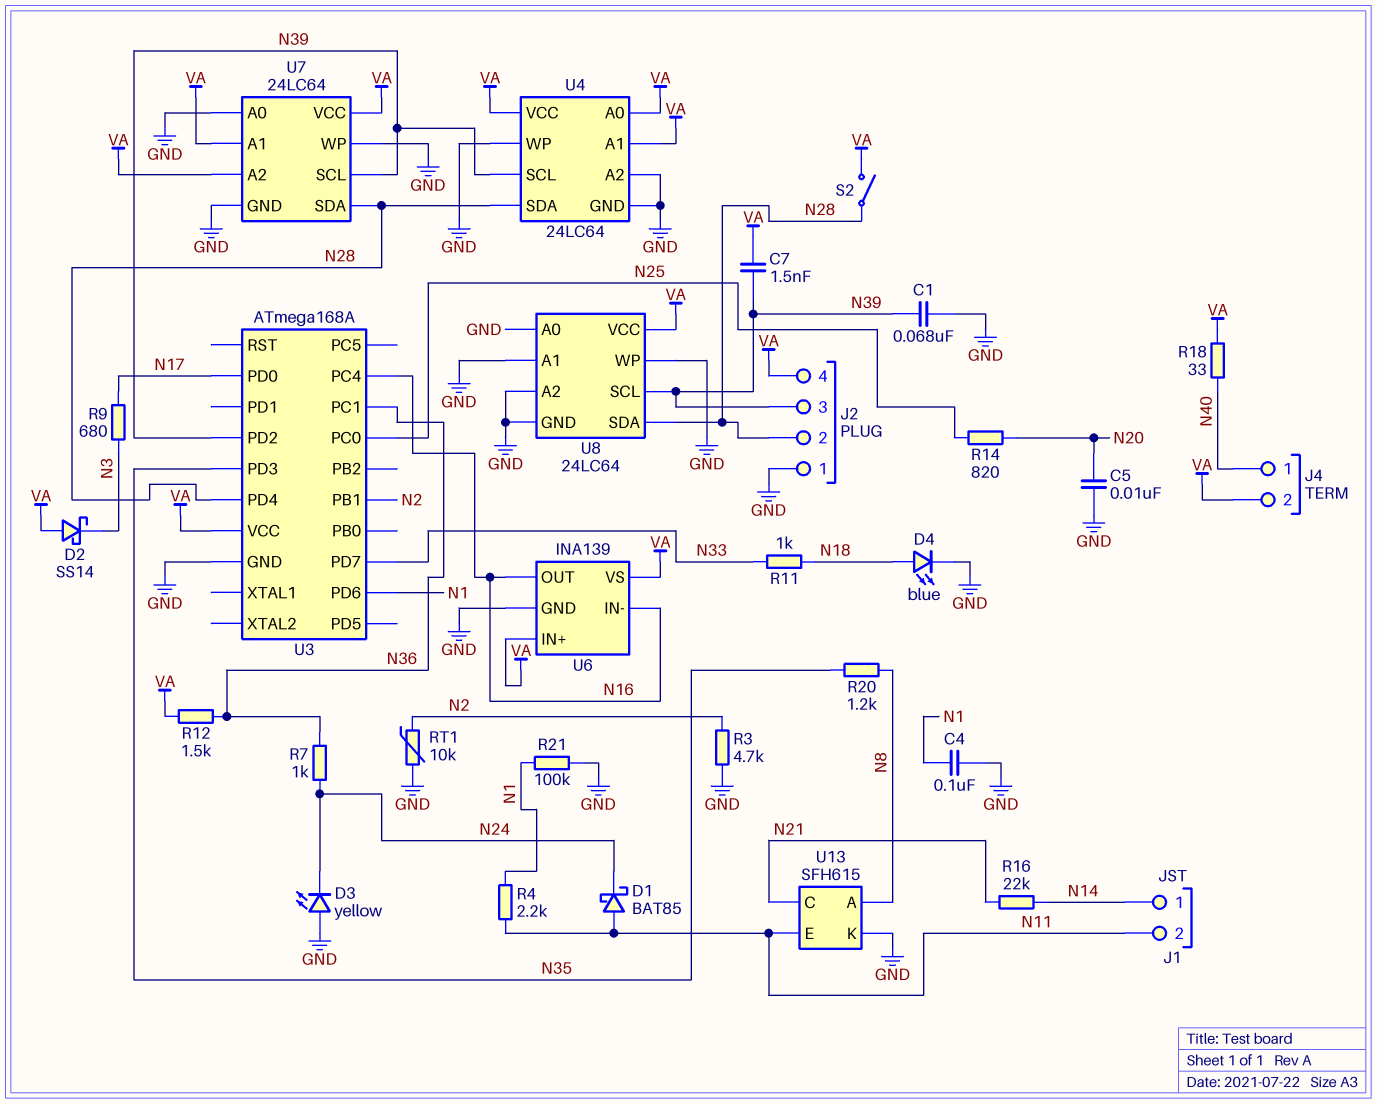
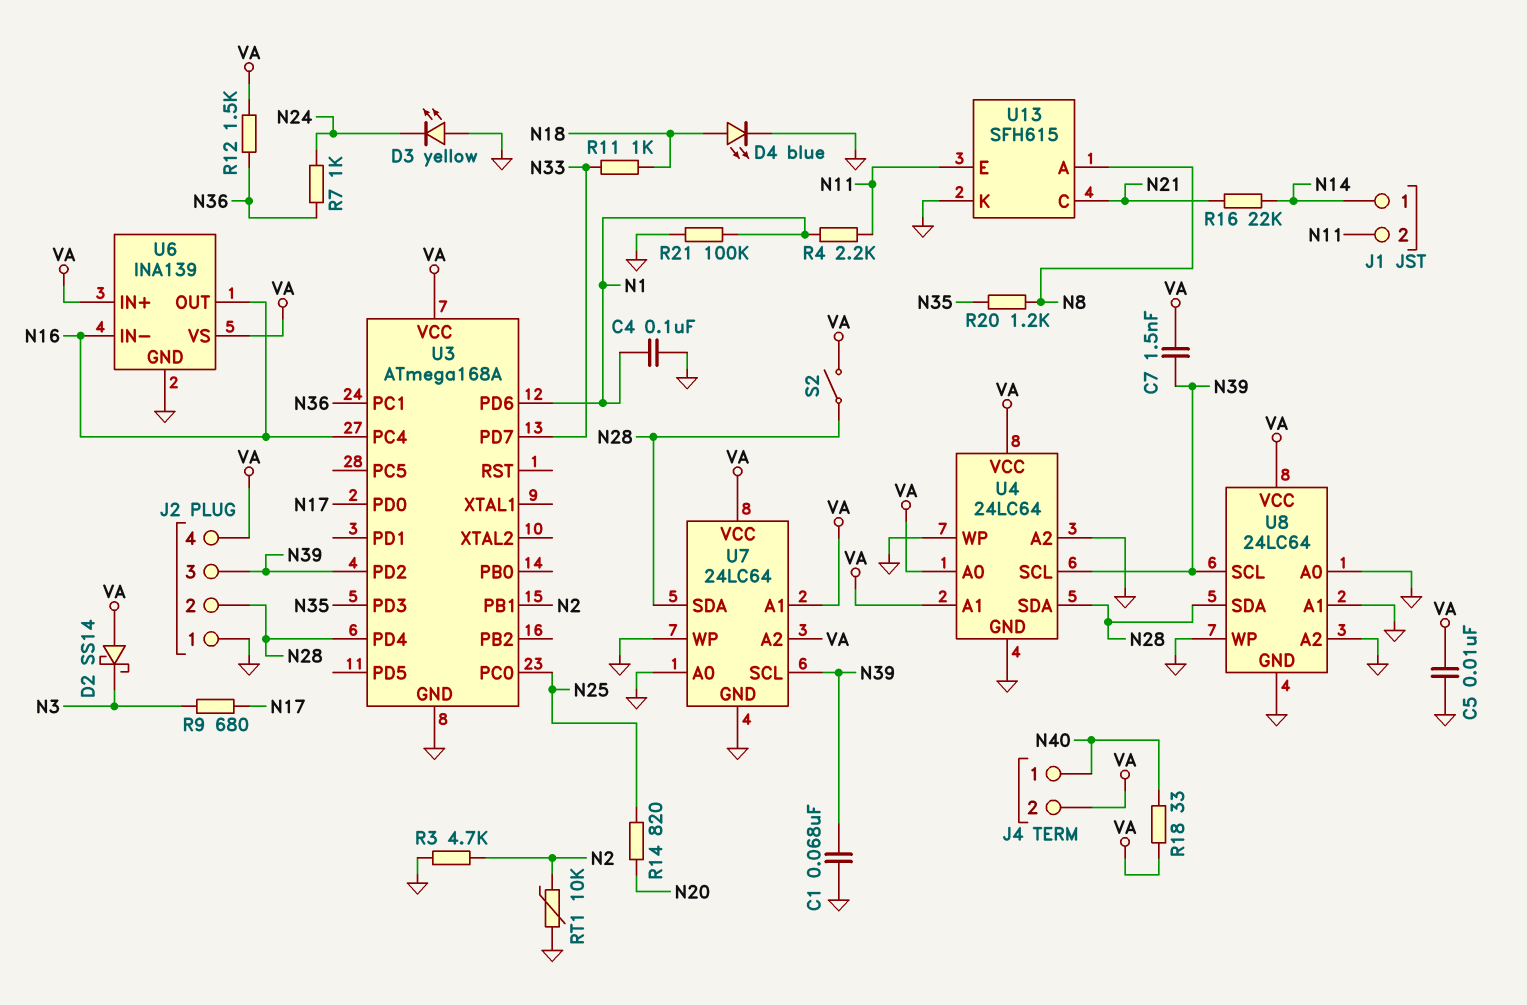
C5: 10nF (GND, N20) -> 10nF (GND, VA)
D1: schottky BAT85 (A N11, K N24) -> none

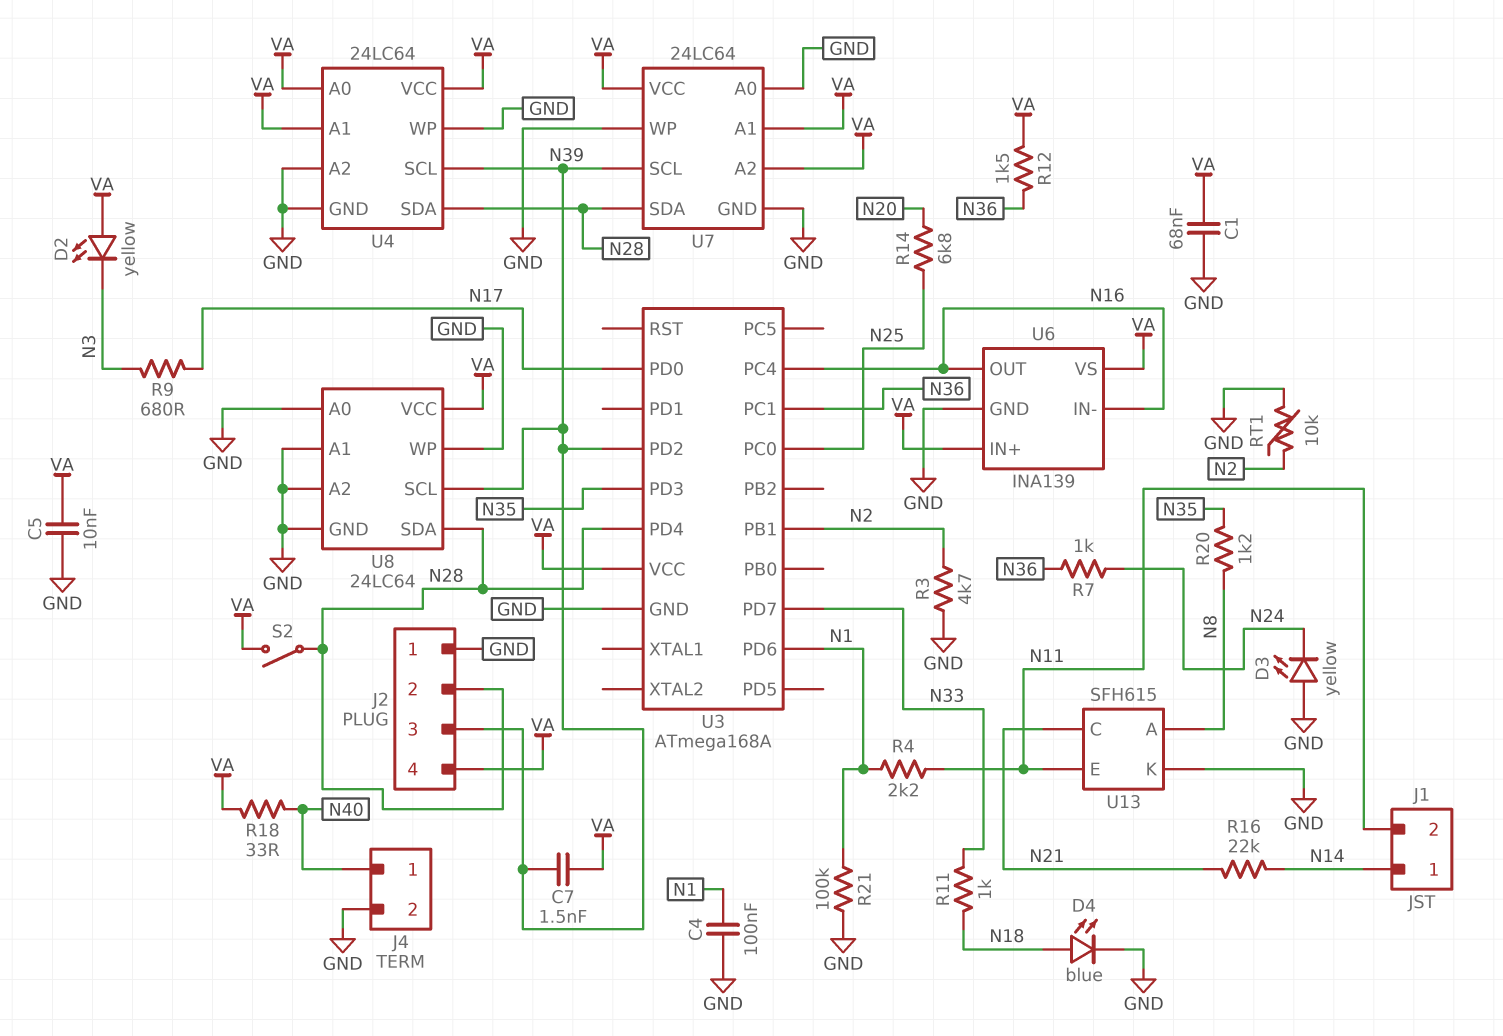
C1: 68nF (GND, N39) -> 68nF (GND, VA)
D2: schottky SS14 (A VA, K N3) -> LED yellow (A VA, K N3)
J4 pin 2: VA -> GND
R14: 820 (N20, N25) -> 6.8k (N20, N25)

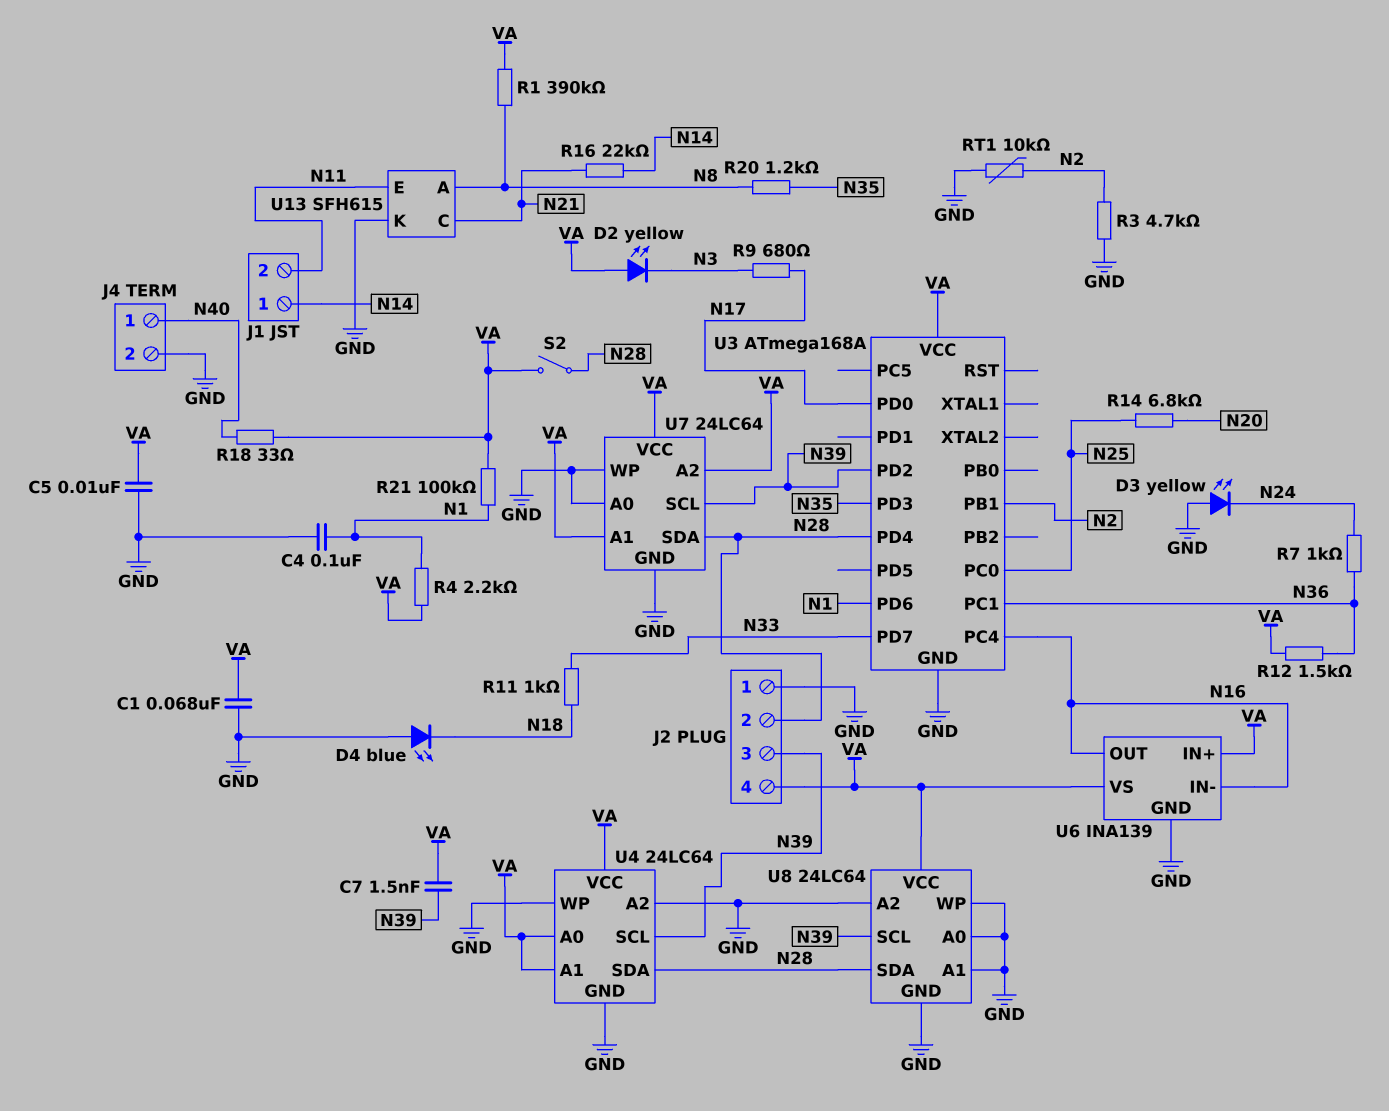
D4: LED blue (A N18, K GND) -> LED blue (A GND, K N18)
R1: none -> 390k (N8, VA)
R4: 2.2k (N1, N11) -> 2.2k (N1, VA)
R21: 100k (GND, N1) -> 100k (N1, VA)

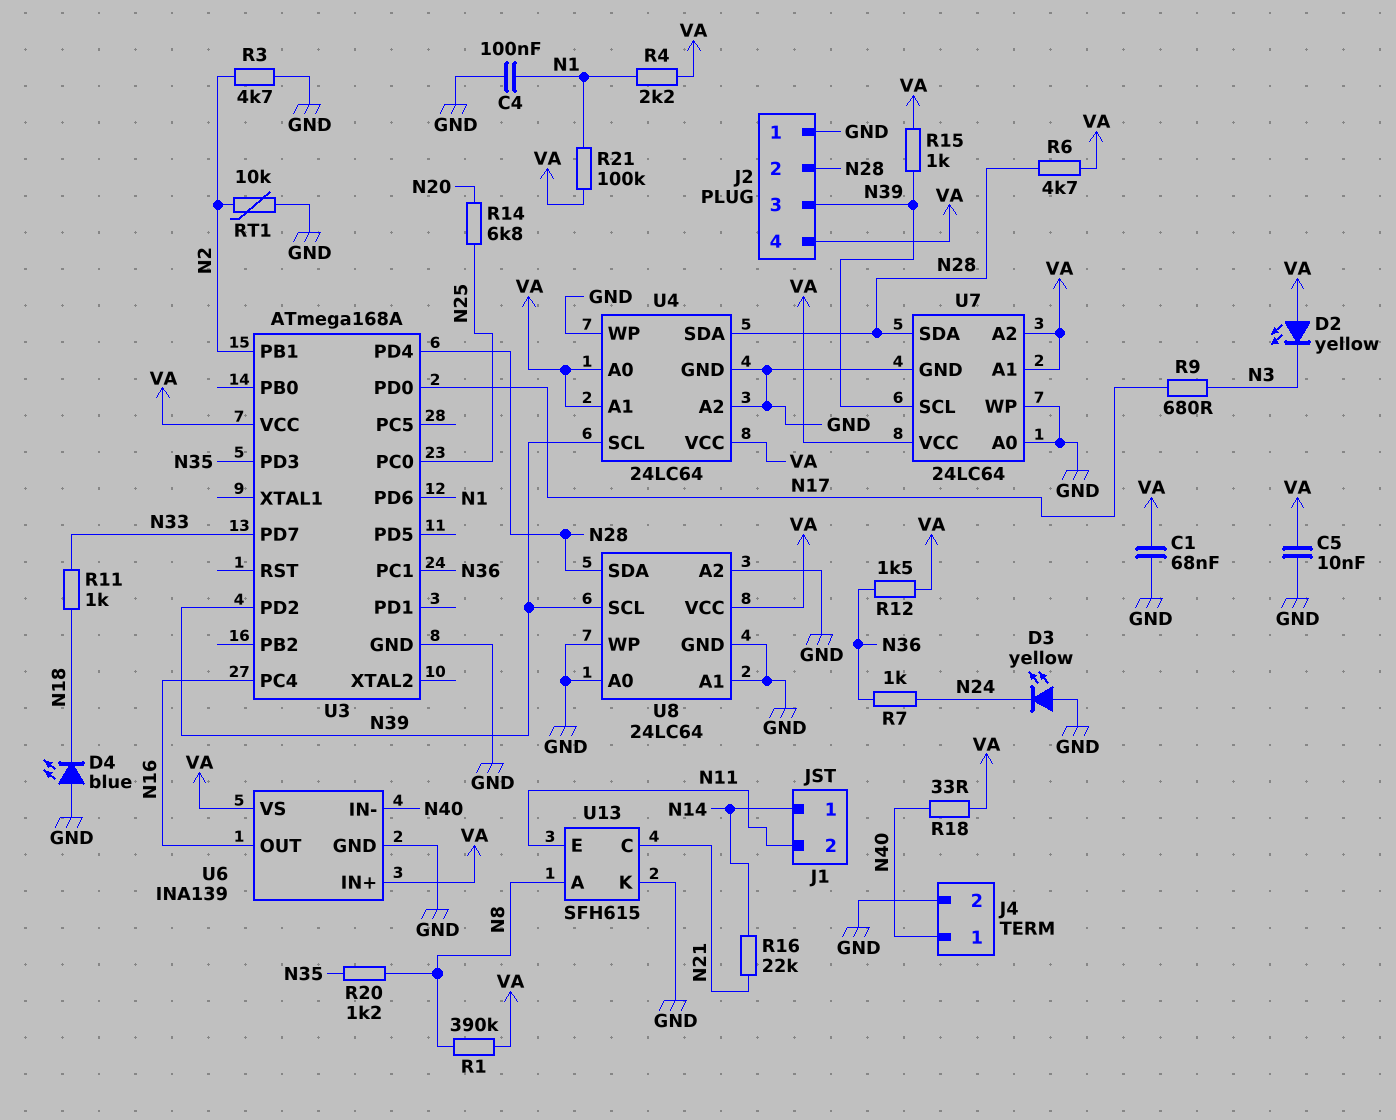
C7: 1.5nF (N39, VA) -> none
R6: none -> 4.7k (N28, VA)
R15: none -> 1k (N39, VA)
S2: switch (N28, VA) -> none
U6 pin IN-: N16 -> N40

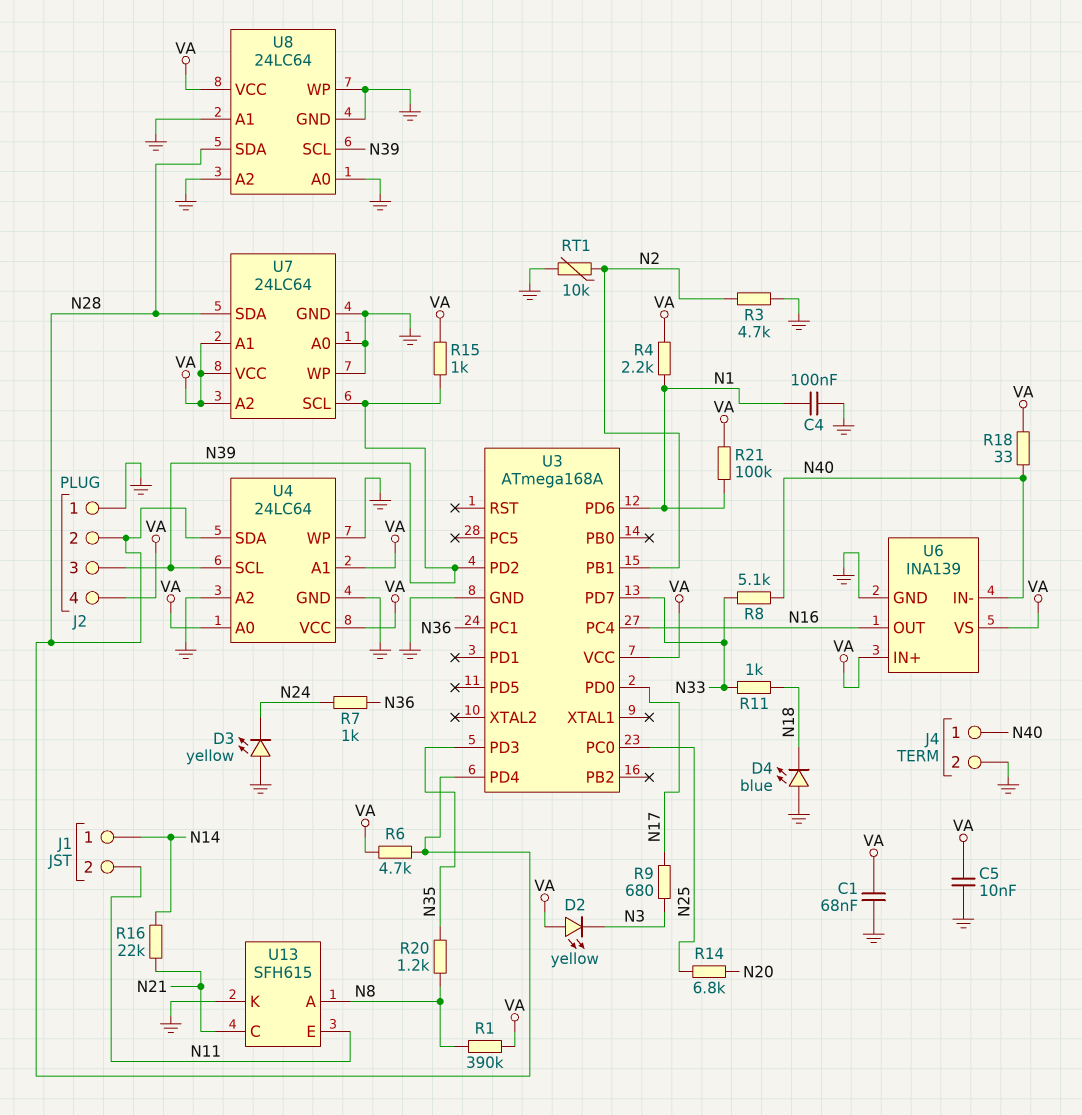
R8: none -> 5.1k (N33, N40)
R12: 1.5k (N36, VA) -> none

